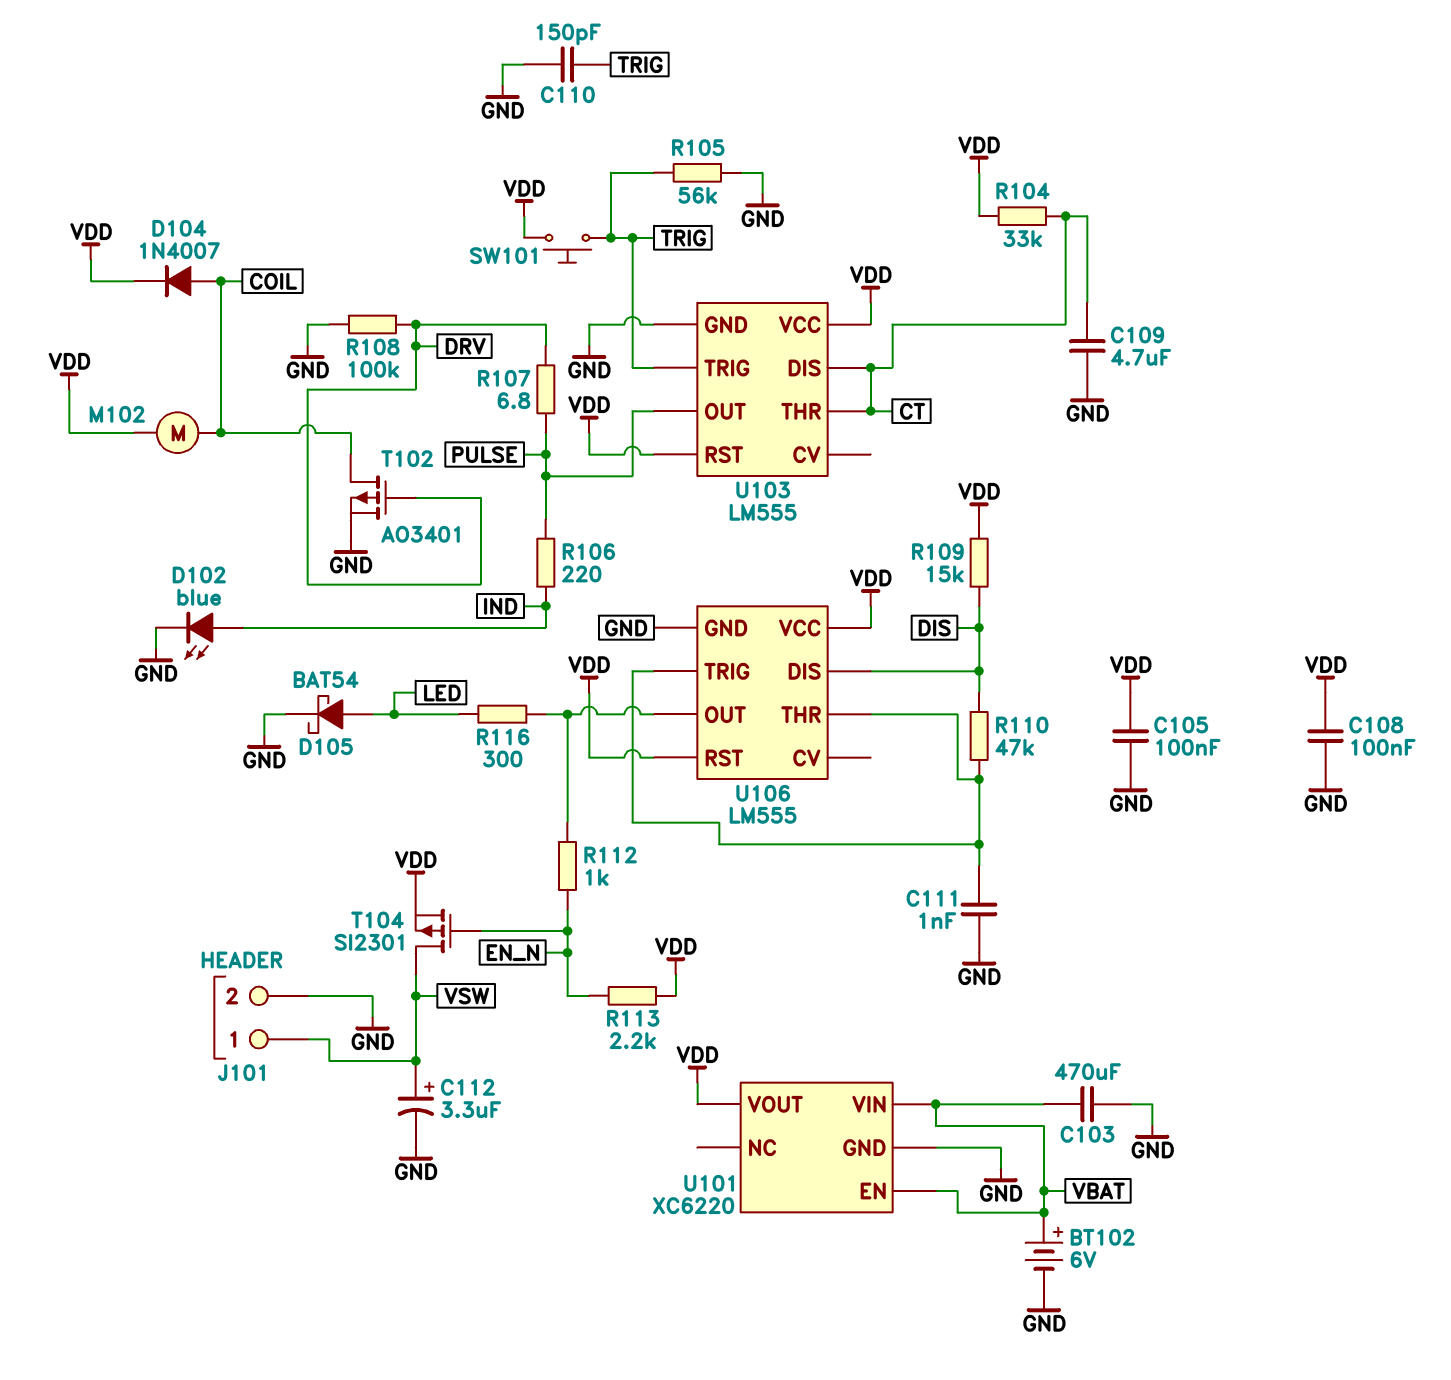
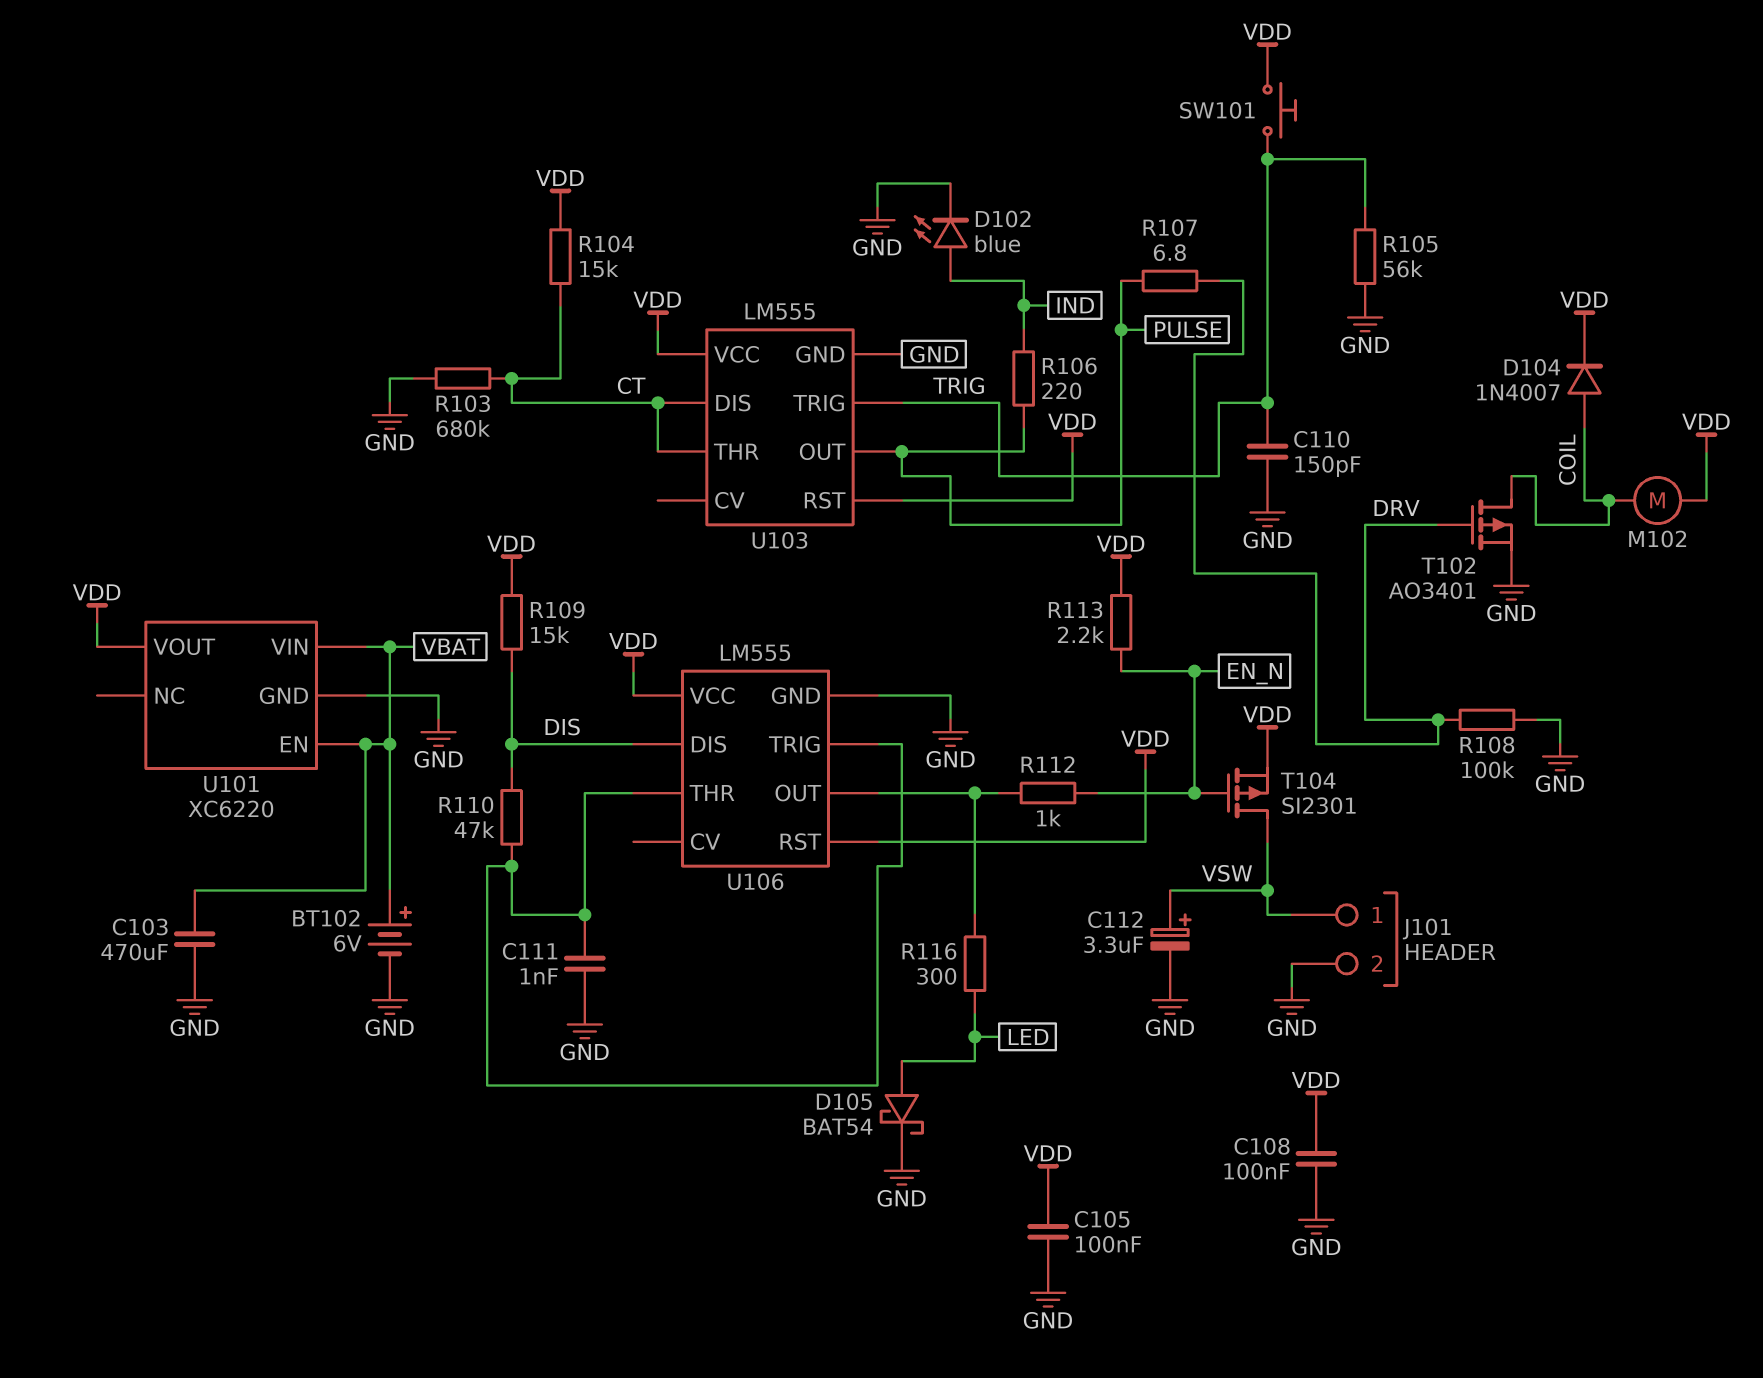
C109: 4.7uF (CT, GND) -> none
R103: none -> 680k (CT, GND)
R104: 33k (CT, VDD) -> 15k (CT, VDD)

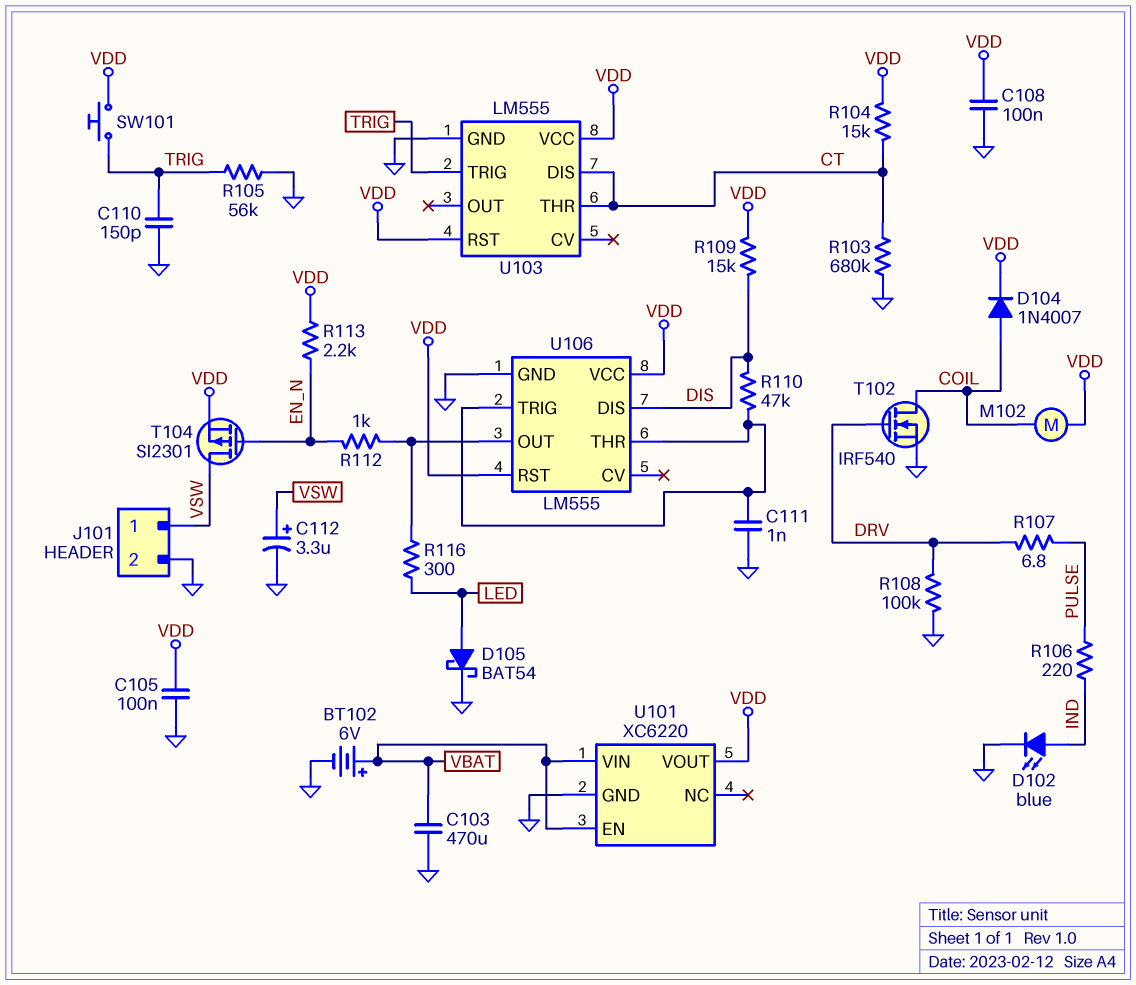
T102: PMOS AO3401 (G DRV, D COIL, S GND) -> NMOS IRF540 (G DRV, D COIL, S GND)
U103 pin OUT: PULSE -> none

